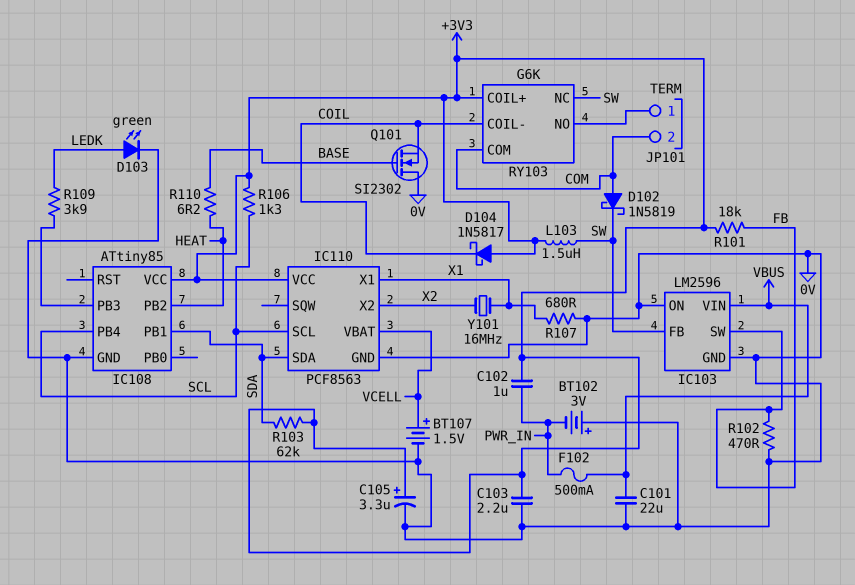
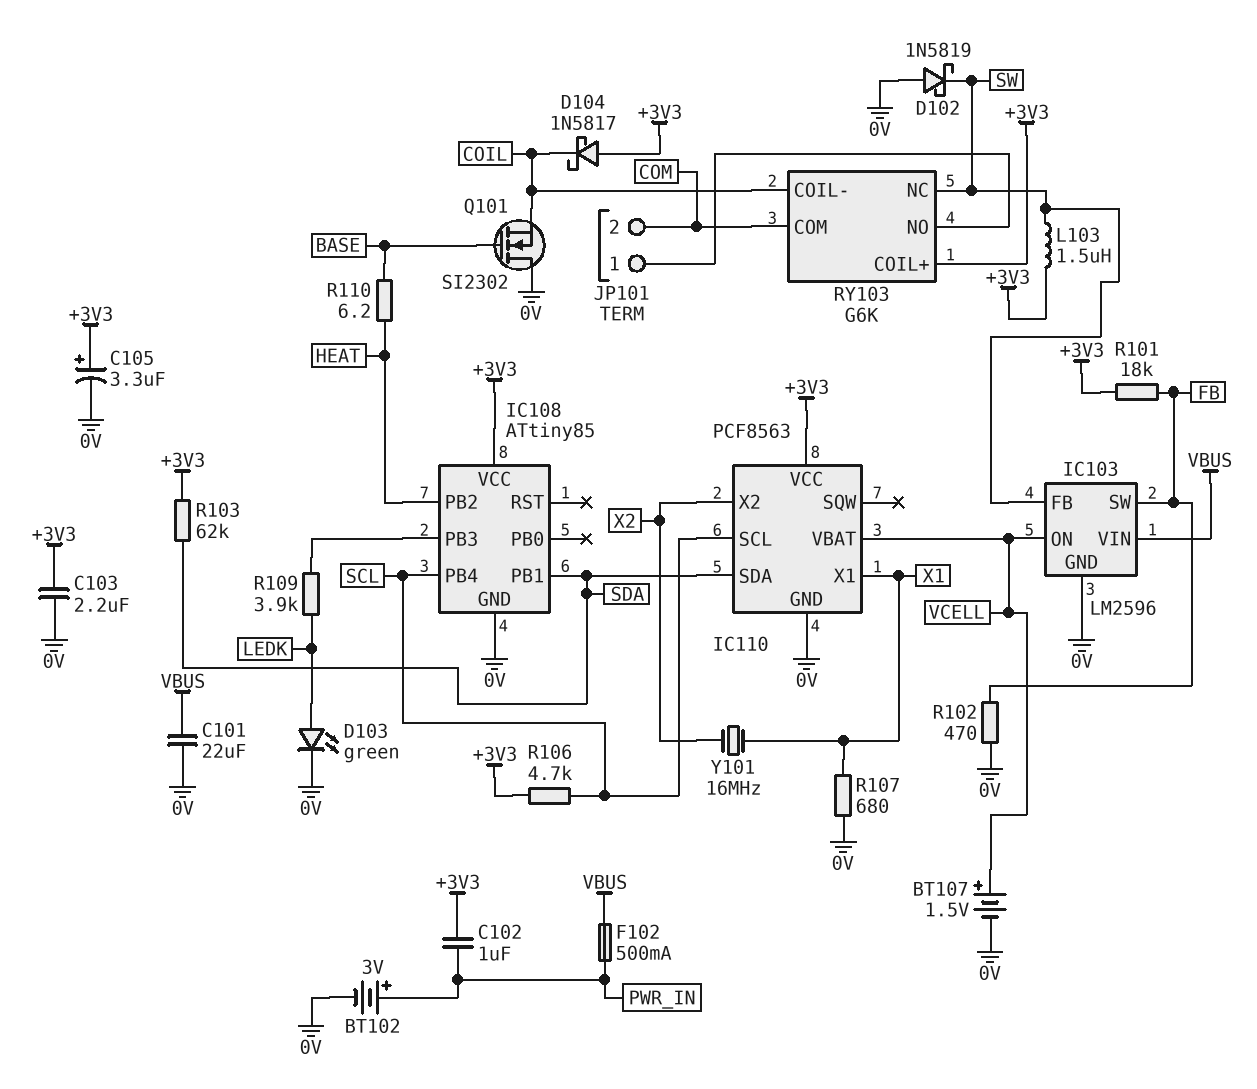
BT102: 3V (plus 0V, minus PWR_IN) -> 3V (plus PWR_IN, minus 0V)
D102: schottky 1N5819 (A COM, K SW) -> schottky 1N5819 (A 0V, K SW)
IC103 pin ON: 0V -> VCELL
R106: 1.3k (+3V3, SCL) -> 4.7k (+3V3, SCL)

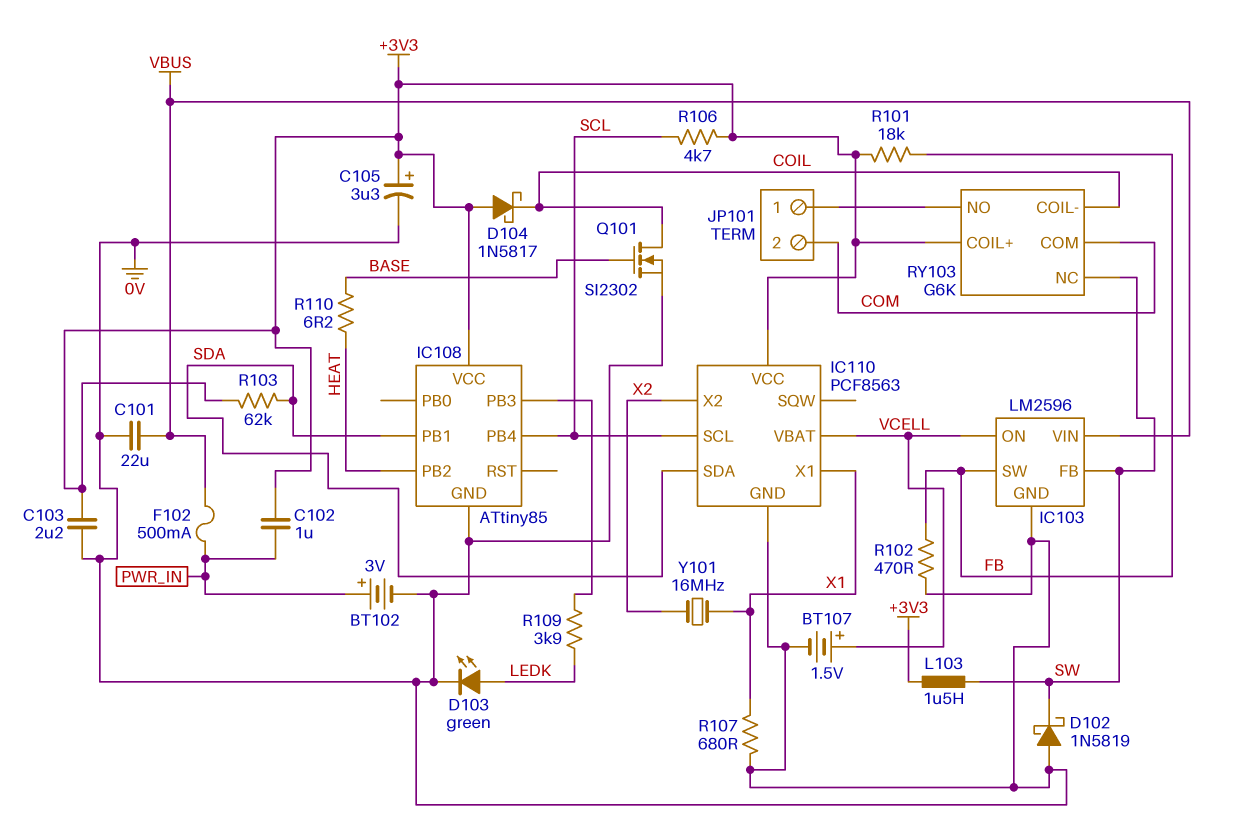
Q101: NMOS SI2302 (G BASE, D 0V, S COIL) -> NMOS SI2302 (G BASE, D COIL, S 0V)

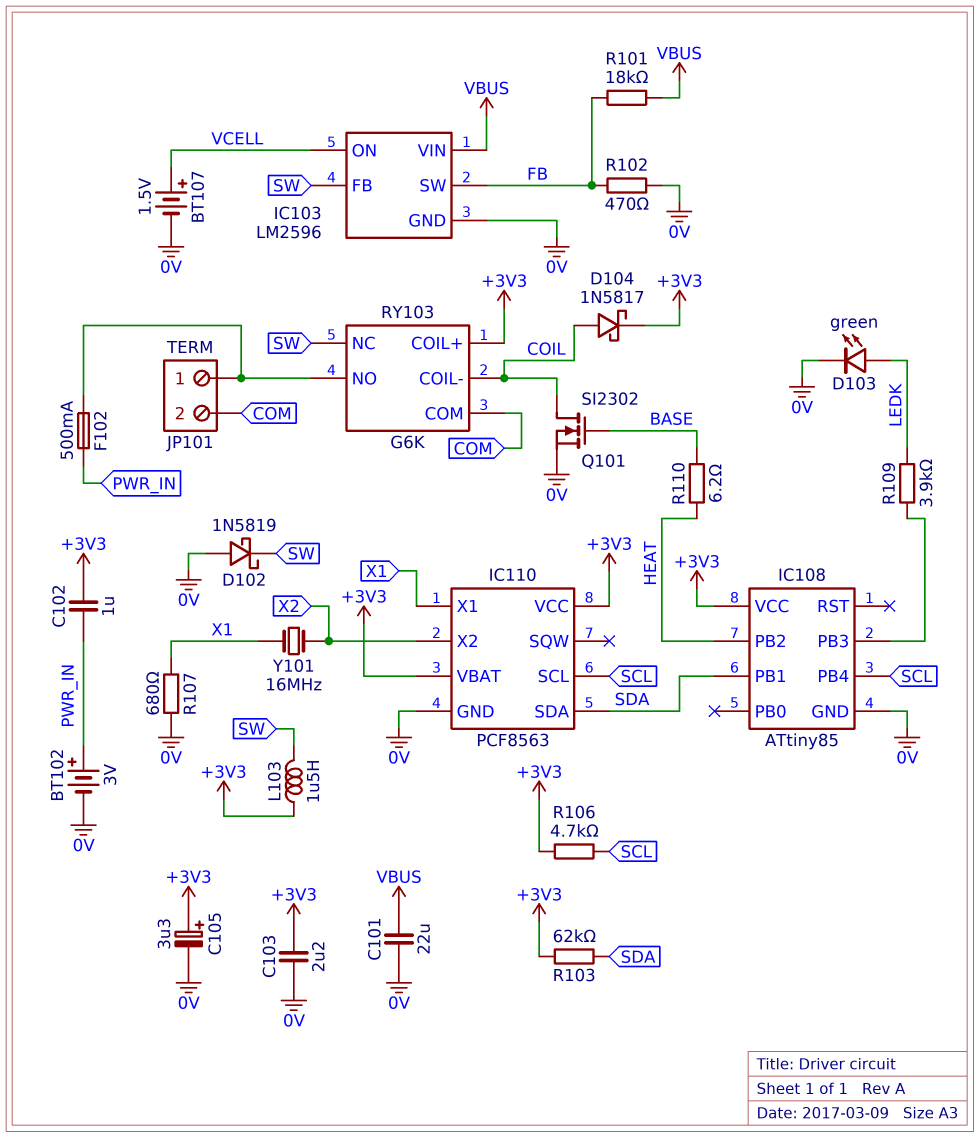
D104: schottky 1N5817 (A +3V3, K COIL) -> schottky 1N5817 (A COIL, K +3V3)
F102: 500mA (PWR_IN, VBUS) -> 500mA (JP101/1, PWR_IN)
IC110 pin VBAT: VCELL -> +3V3
R101: 18k (+3V3, FB) -> 18k (FB, VBUS)

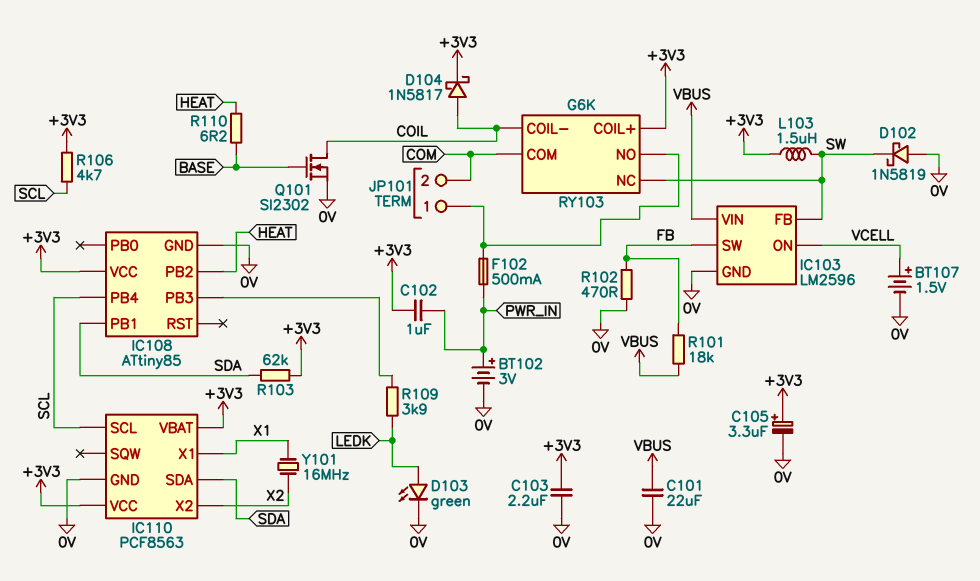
R107: 680 (0V, X1) -> none

